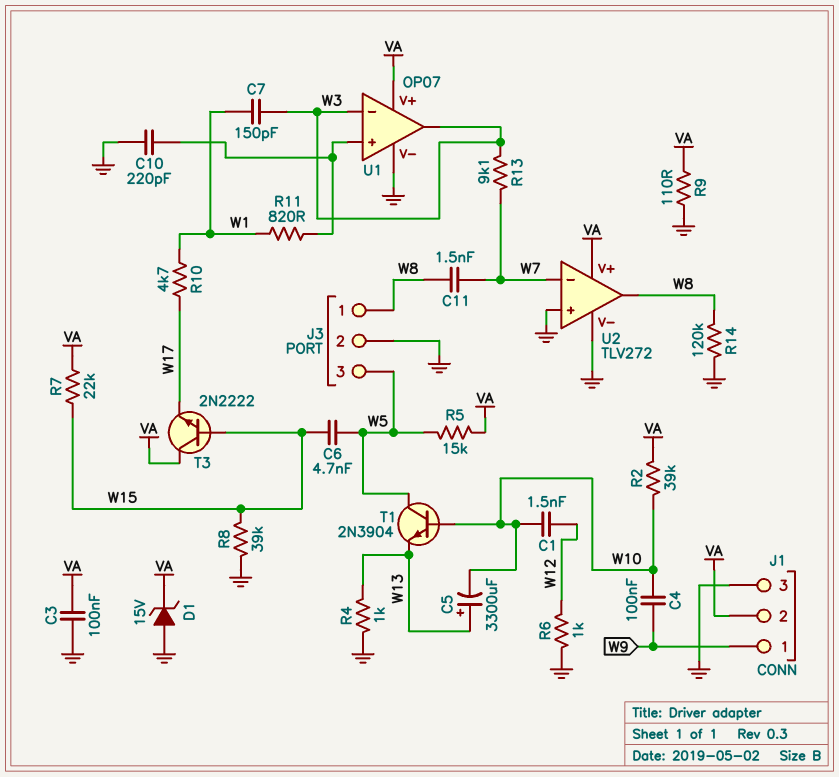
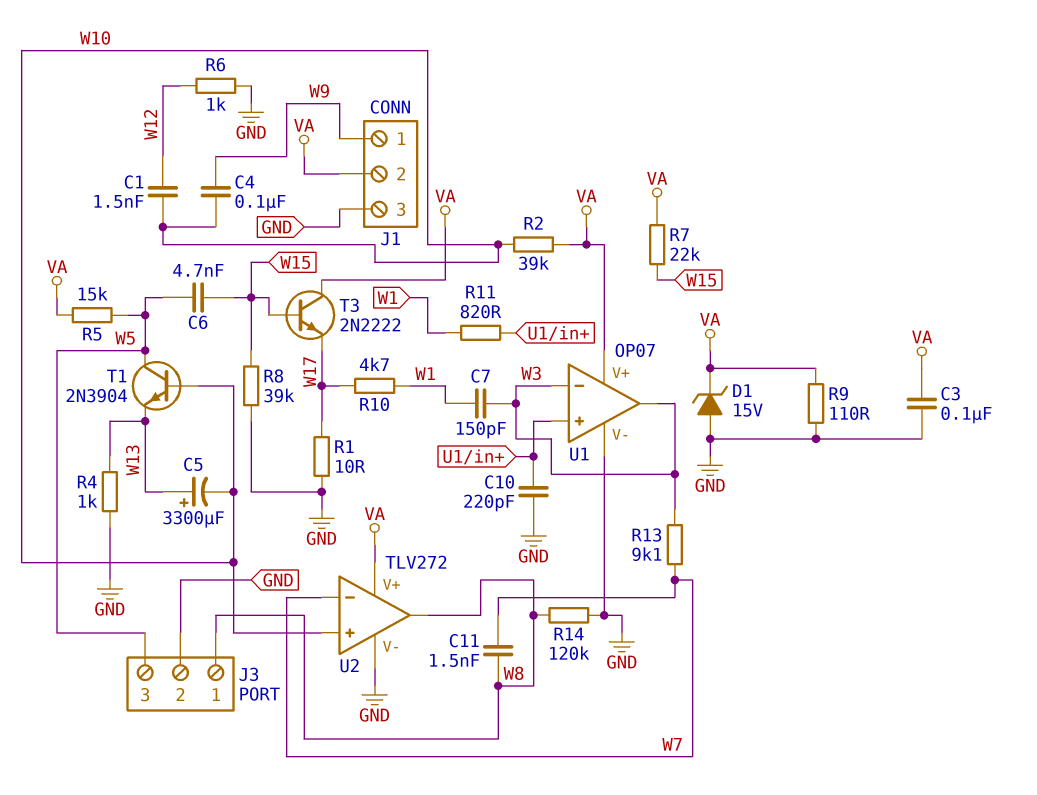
R1: none -> 10 (GND, W17)
U2 pin in+: GND -> W10

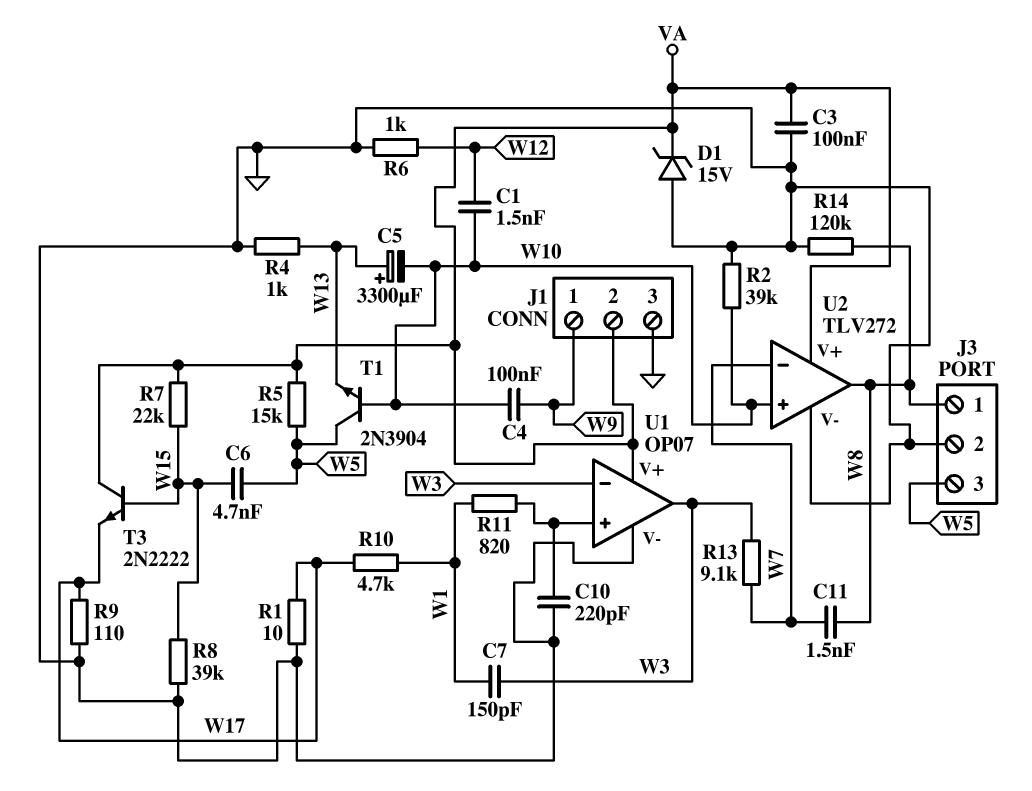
R2: 39k (VA, W10) -> 39k (GND, W10)
R9: 110 (GND, VA) -> 110 (GND, W17)

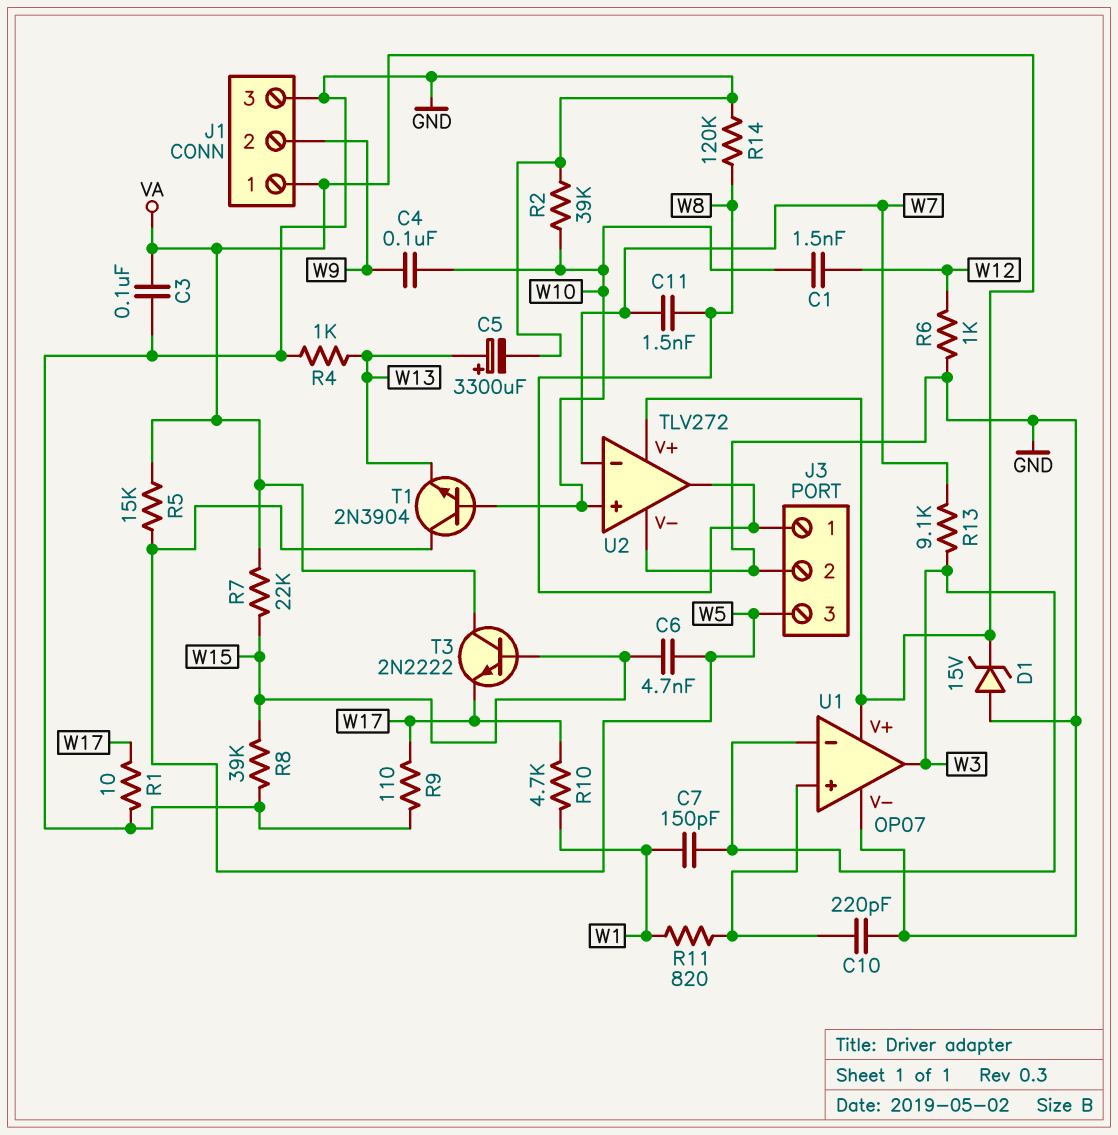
C5: 3300uF (plus W13, minus W10) -> 3300uF (plus W13, minus GND)
J1 pin 1: W9 -> VA
J1 pin 2: VA -> W9

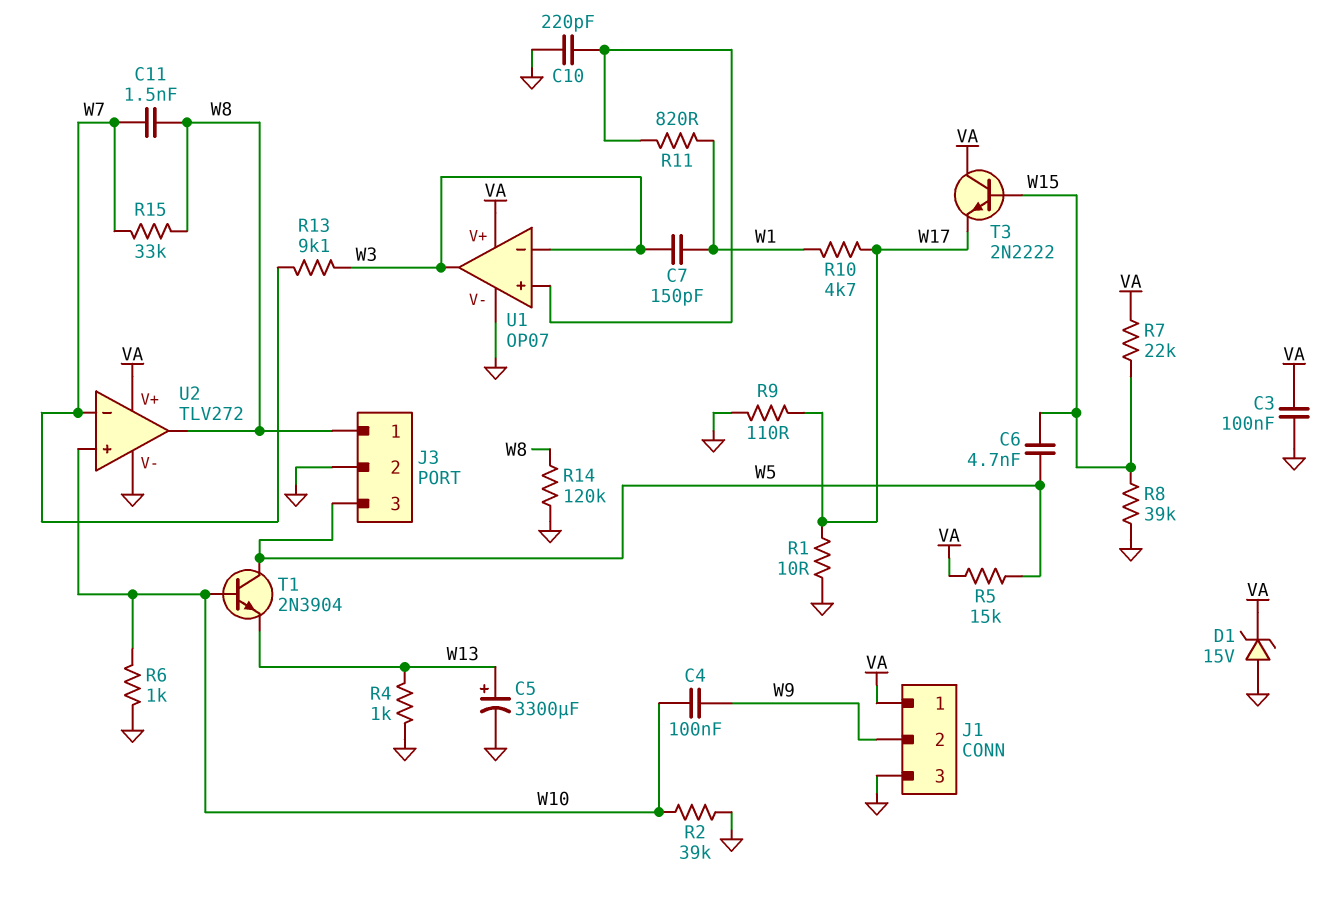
C1: 1.5nF (W10, W12) -> none
R6: 1k (GND, W12) -> 1k (GND, W10)
R15: none -> 33k (W7, W8)

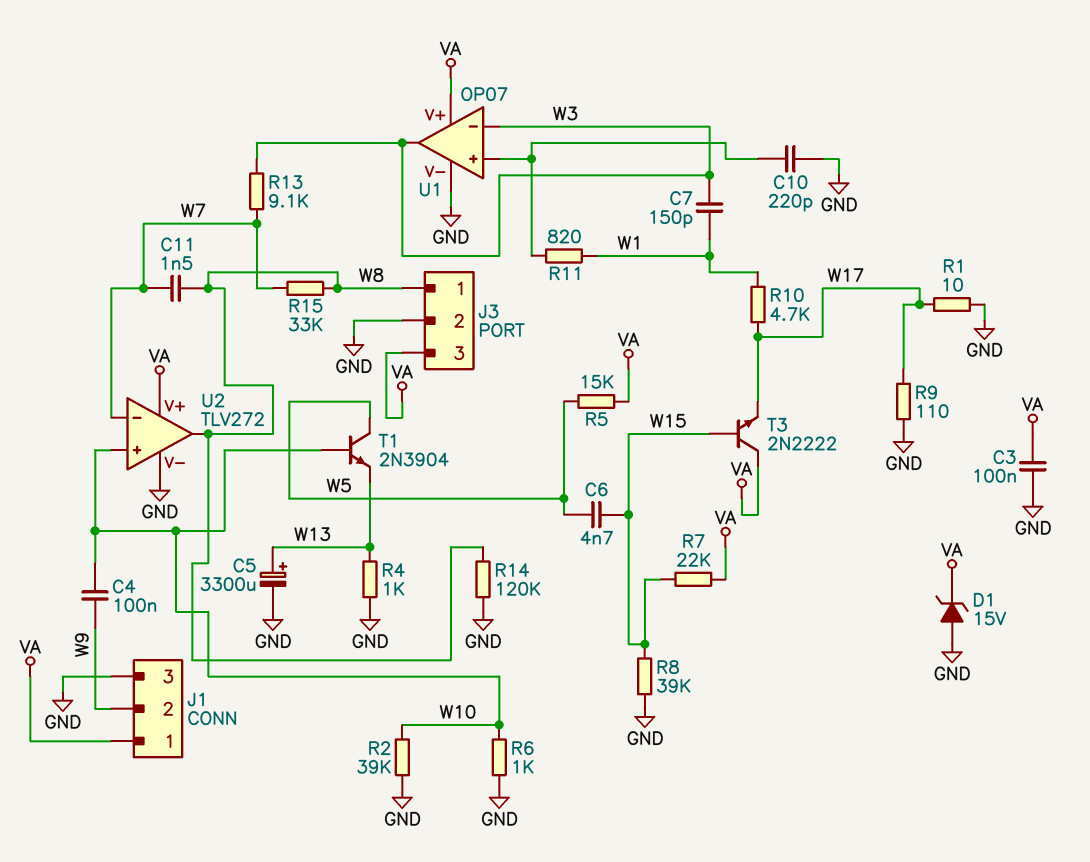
J3 pin 3: W5 -> VA

